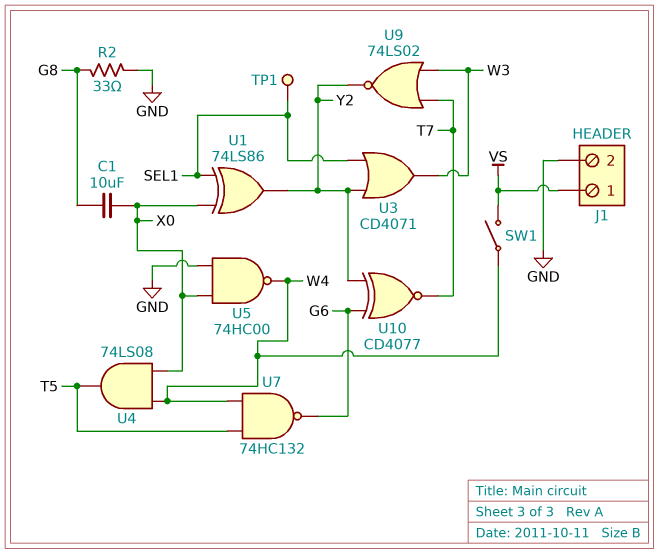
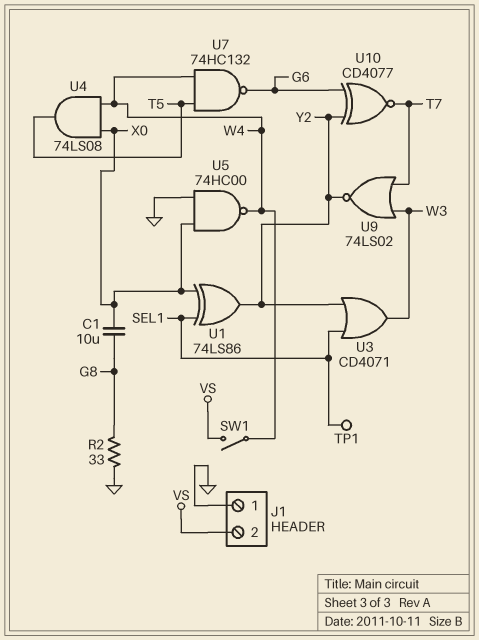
J1 pin 1: VS -> GND
J1 pin 2: GND -> VS

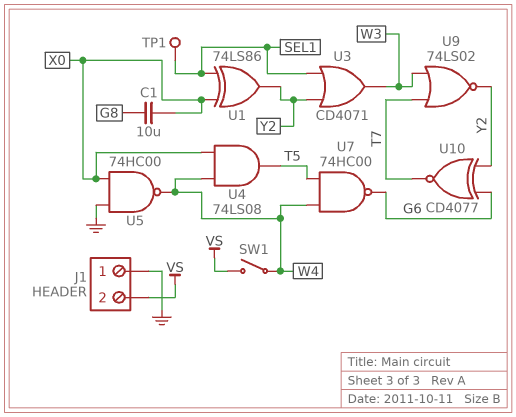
R2: 33 (G8, GND) -> none
U7: NAND 74HC132 (in T5, in W4, out G6) -> NAND 74HC00 (in T5, in W4, out G6)

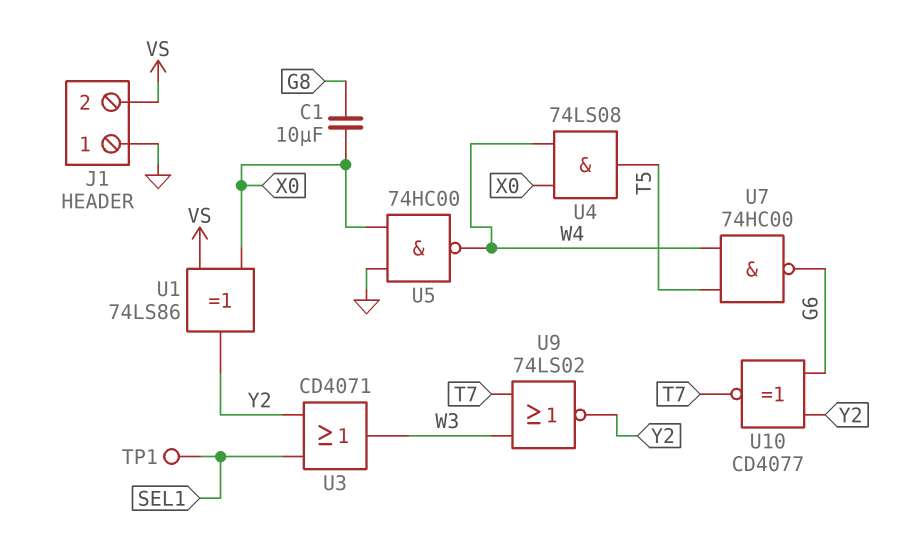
SW1: switch (VS, W4) -> none
U1: XOR 74LS86 (in SEL1, in X0, out Y2) -> XOR 74LS86 (in VS, in X0, out Y2)

